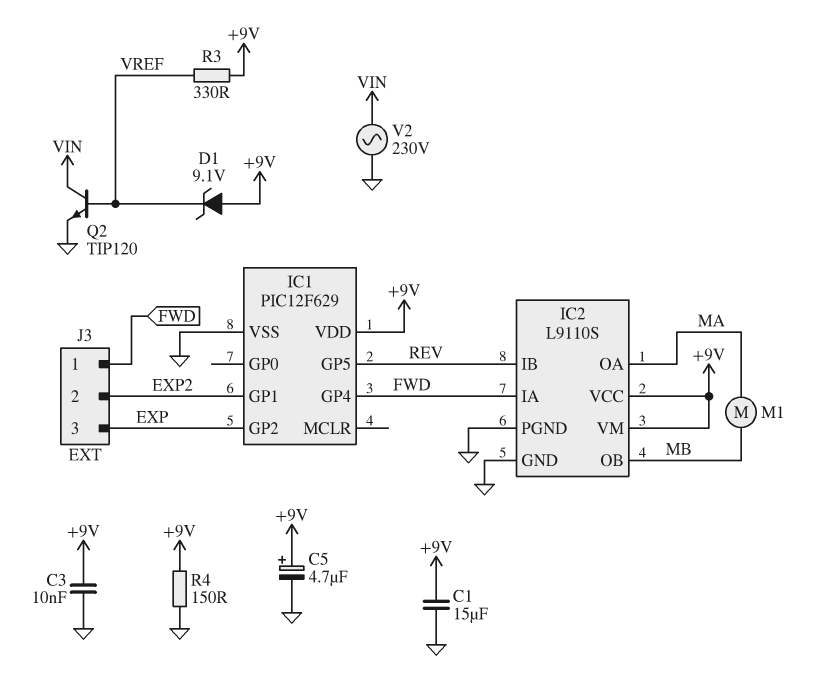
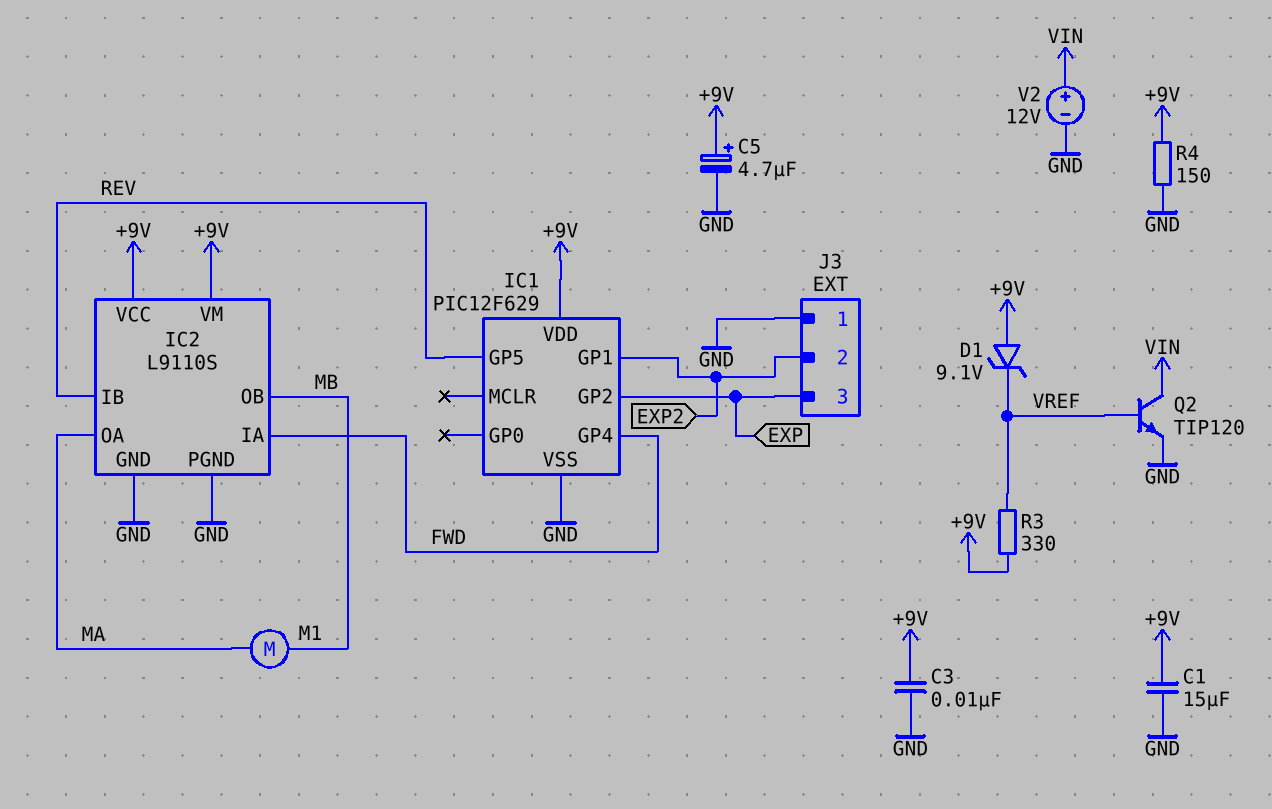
J3 pin 1: FWD -> GND
V2: AC 230V (GND, VIN) -> 12V (plus VIN, minus GND)

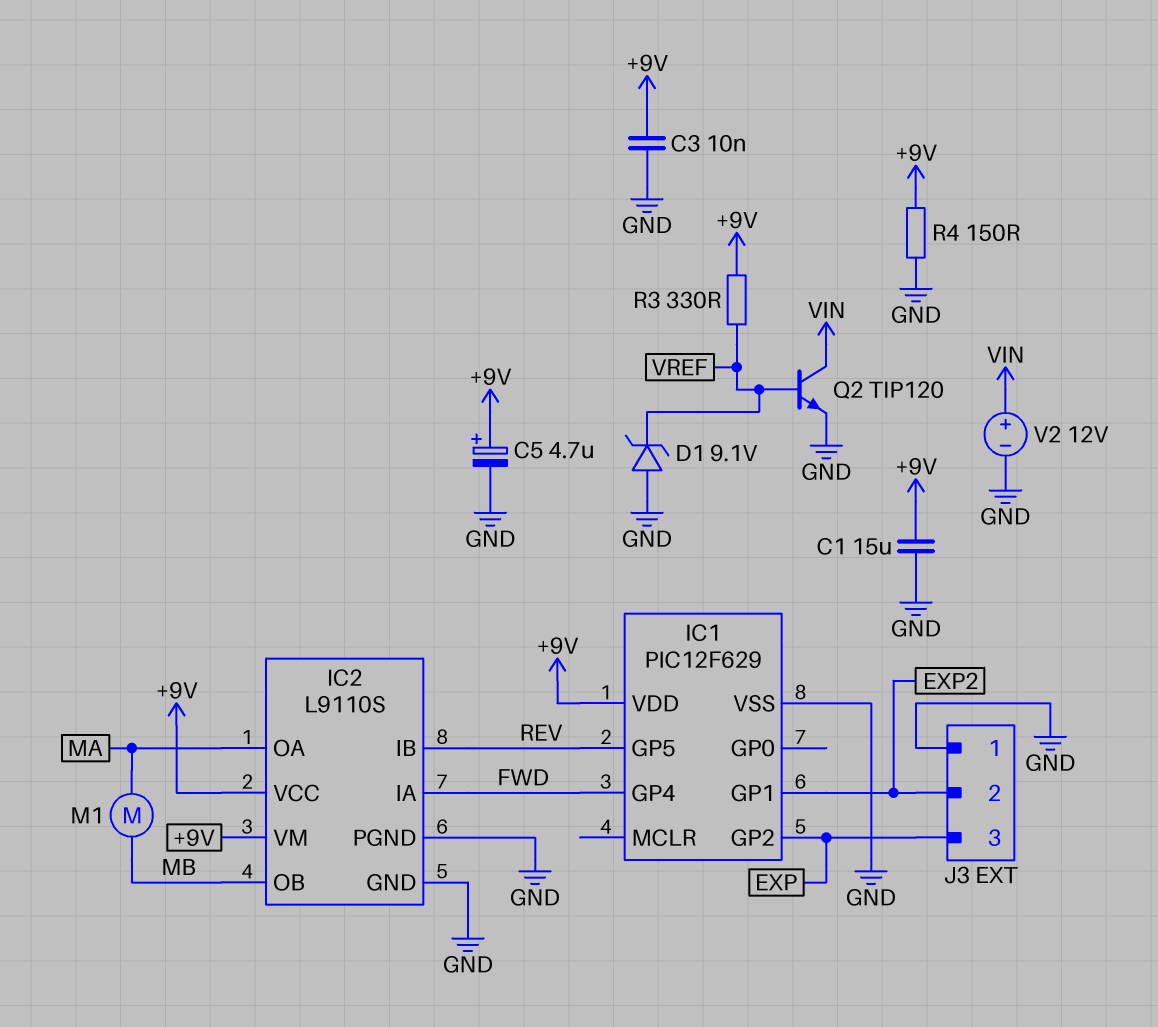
D1: zener 9.1V (A +9V, K VREF) -> zener 9.1V (A GND, K VREF)

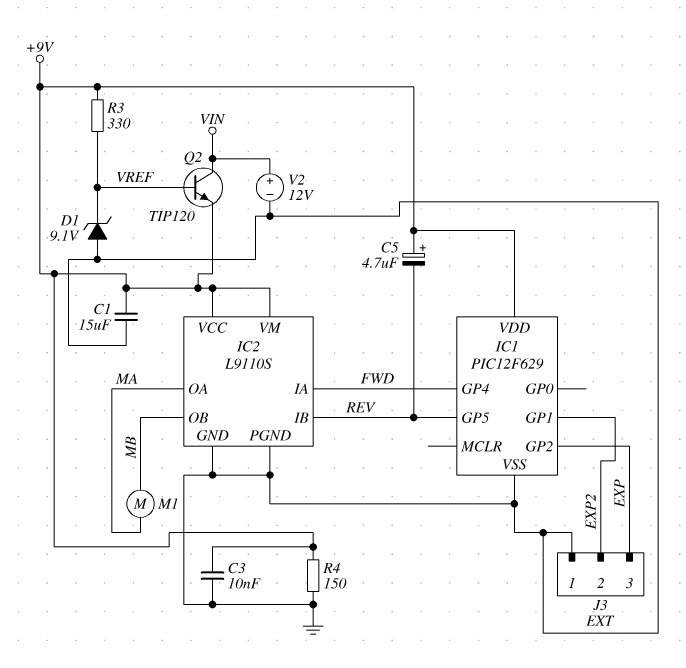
C5: 4.7uF (plus +9V, minus GND) -> 4.7uF (plus +9V, minus REV)
Q2: NPN TIP120 (B VREF, C VIN, E GND) -> NPN TIP120 (B VREF, C VIN, E +9V)

